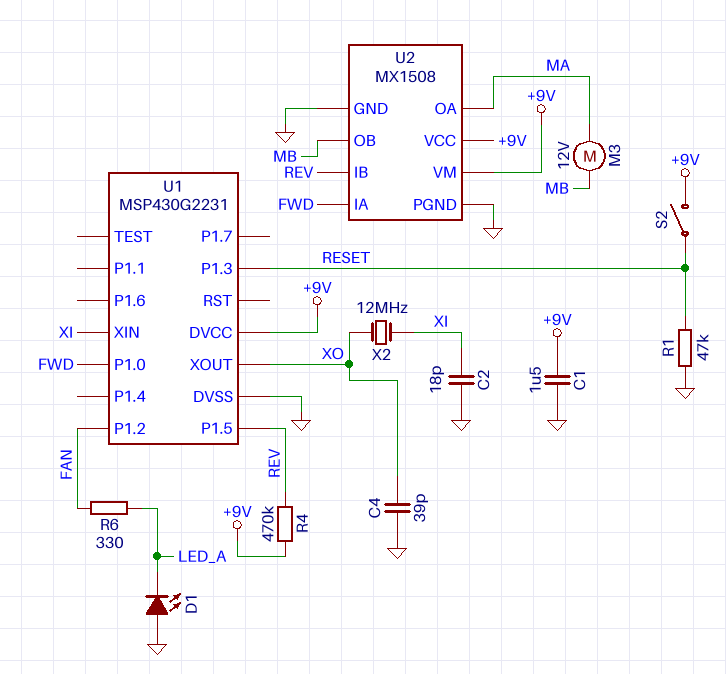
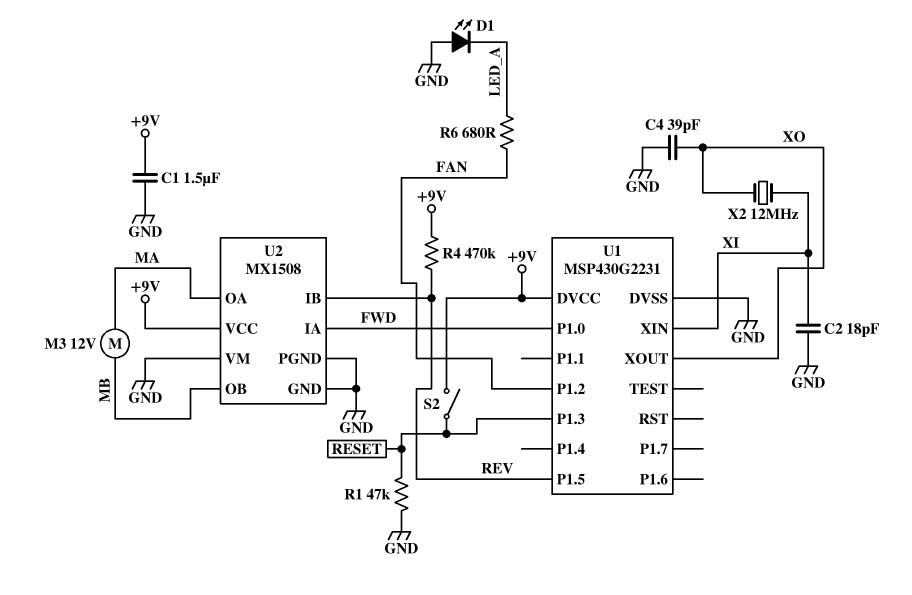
R6: 330 (FAN, LED_A) -> 680 (FAN, LED_A)
U2 pin VM: +9V -> GND

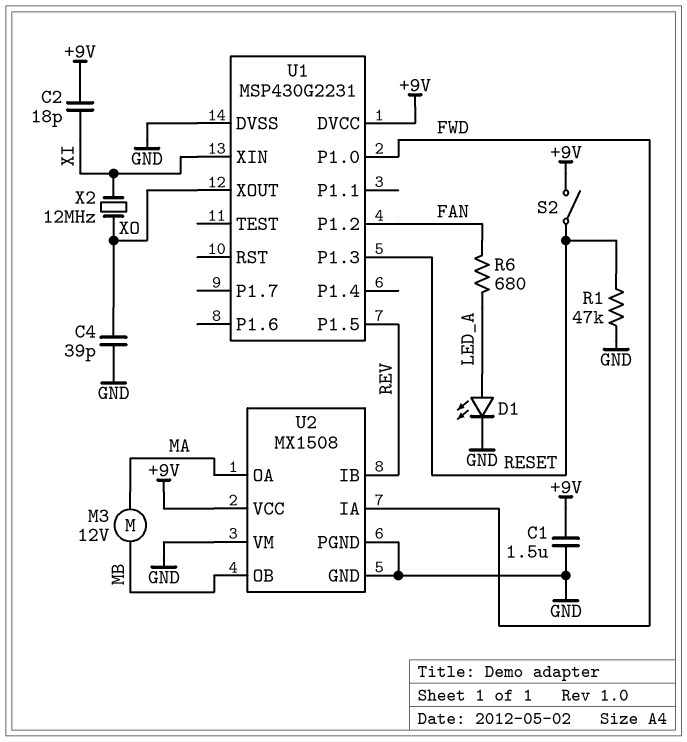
C2: 18pF (GND, XI) -> 18pF (+9V, XI)
D1: LED (A GND, K LED_A) -> LED (A LED_A, K GND)
R4: 470k (+9V, REV) -> none

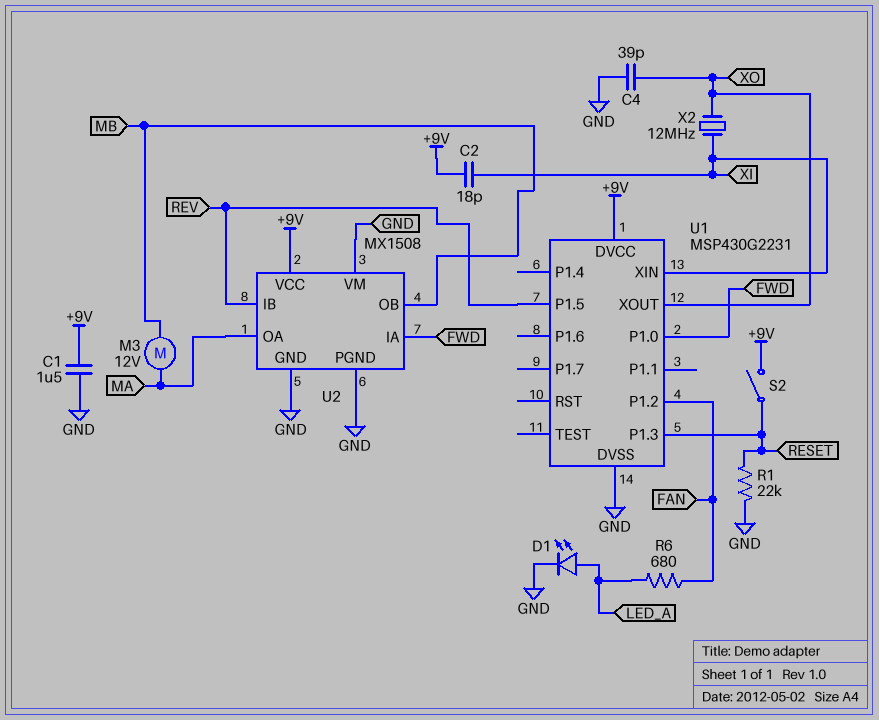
R1: 47k (GND, RESET) -> 22k (GND, RESET)

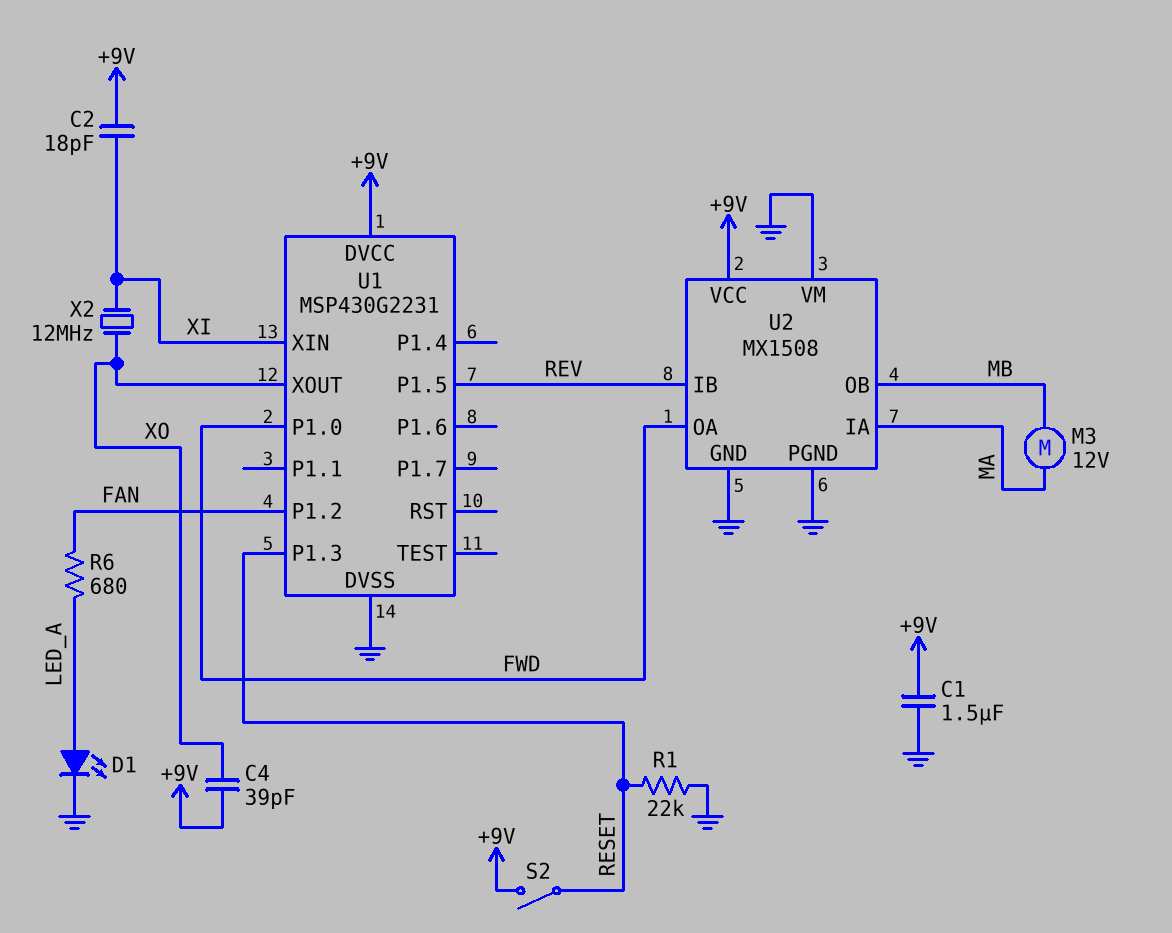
C4: 39pF (GND, XO) -> 39pF (+9V, XO)
U2 pin IA: FWD -> MA
U2 pin OA: MA -> FWD

